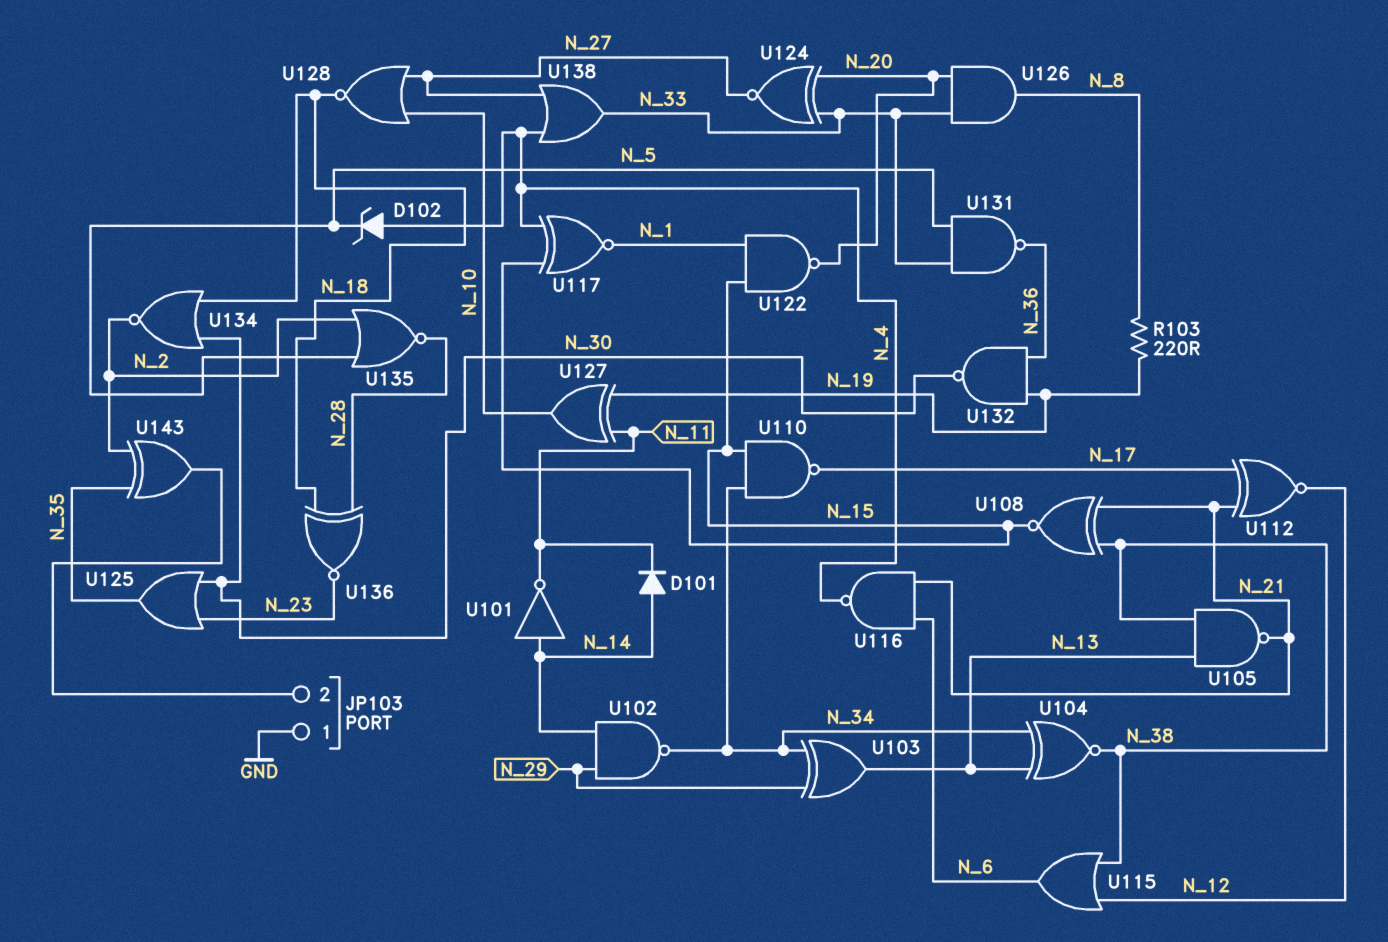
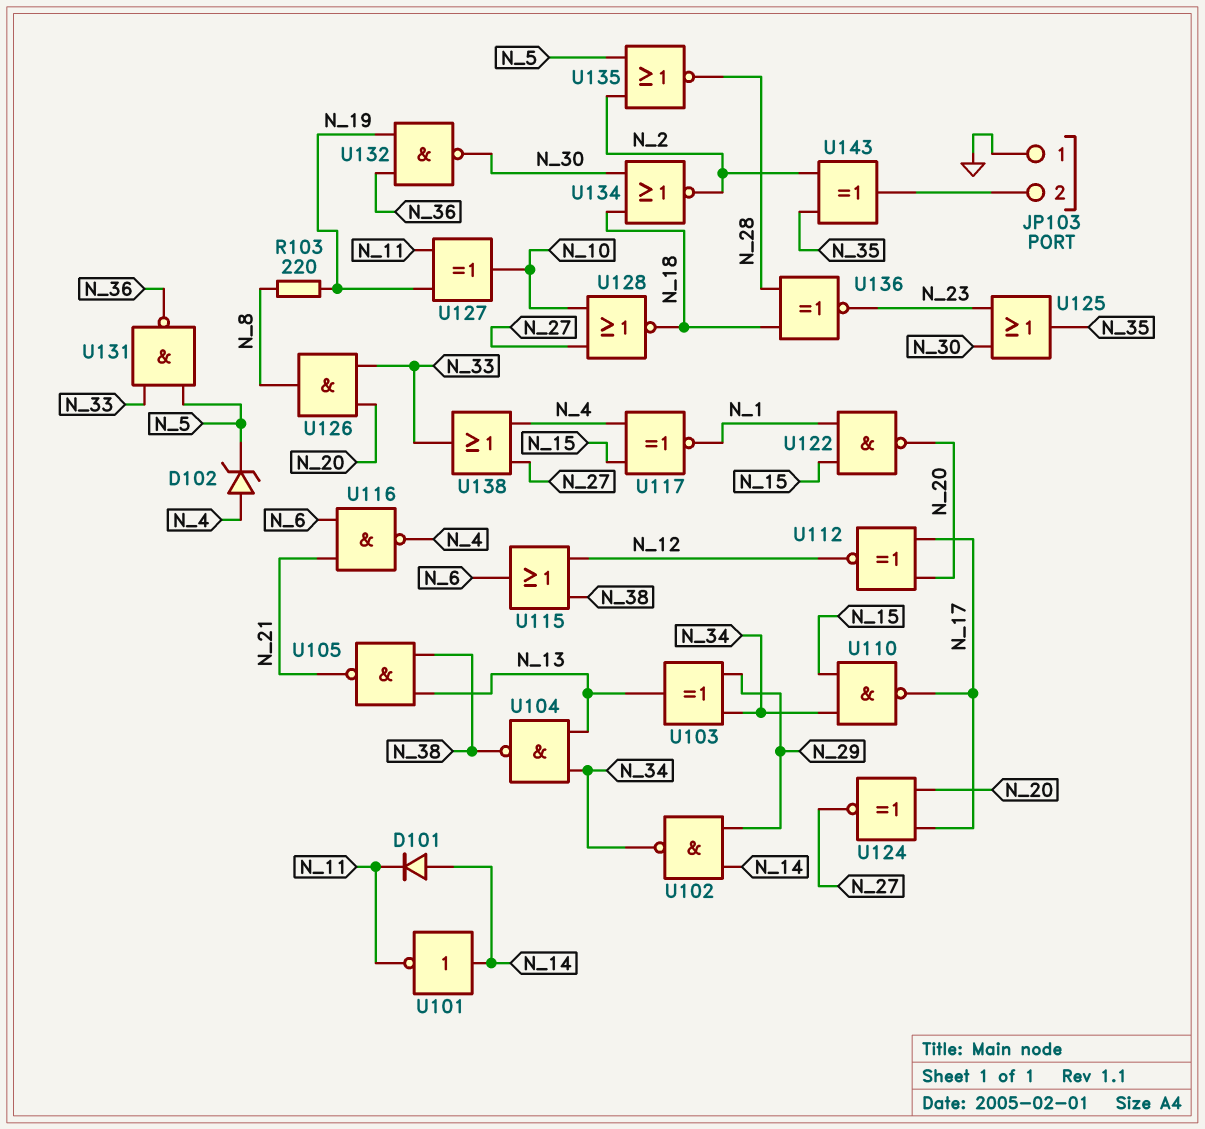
U104: XNOR (in N_13, in N_34, out N_38) -> NAND (in N_13, in N_34, out N_38)
U108: XNOR (in N_21, in N_38, out N_15) -> none
U112: XNOR (in N_17, in N_21, out N_12) -> XNOR (in N_17, in N_20, out N_12)
U124: XNOR (in N_20, in N_33, out N_27) -> XNOR (in N_17, in N_20, out N_27)

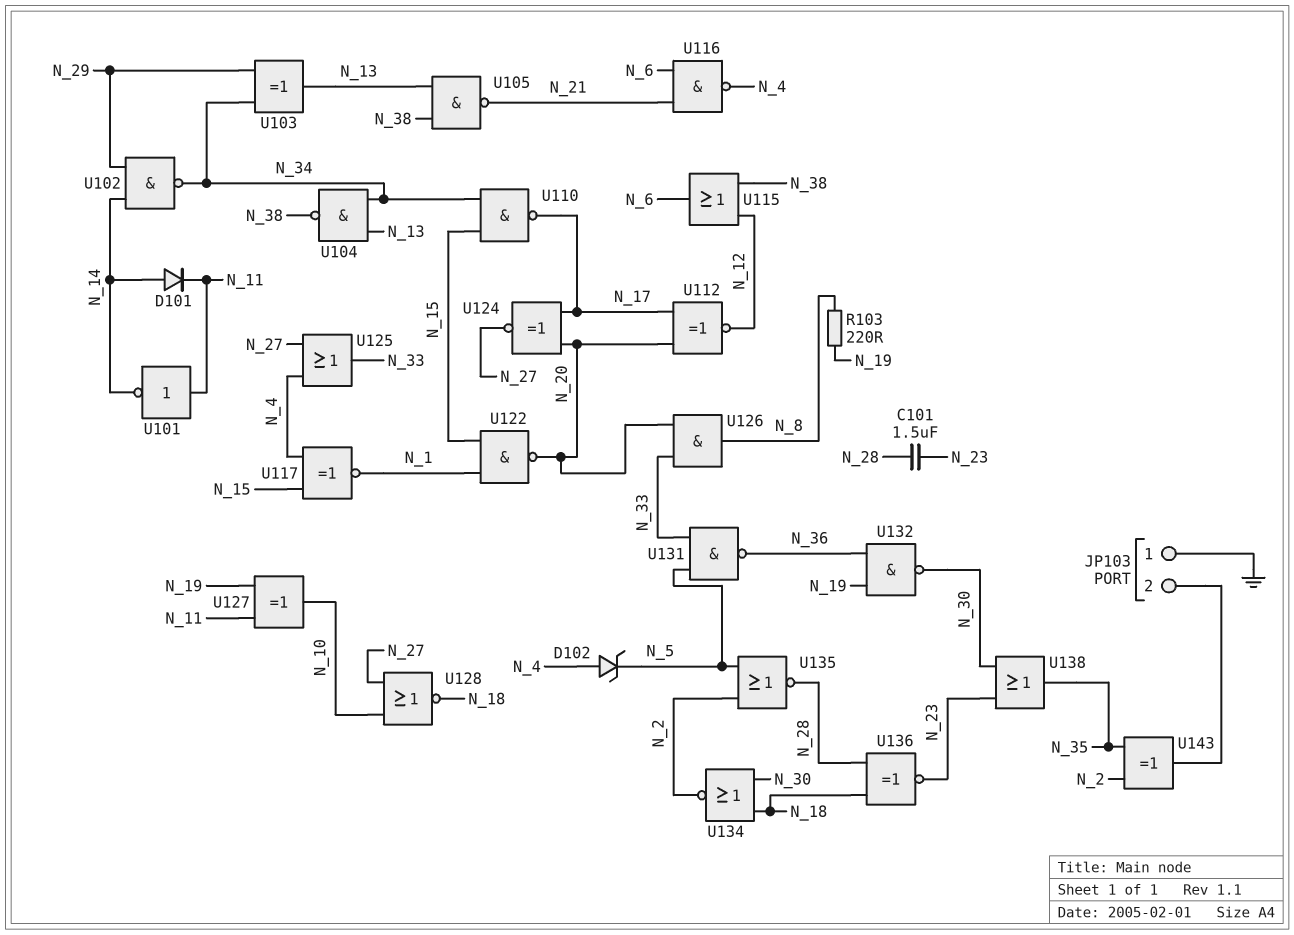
C101: none -> 1.5uF (N_23, N_28)
U101: NOT (in N_14, out N_11) -> NOT (in N_11, out N_14)
U125: OR (in N_23, in N_30, out N_35) -> OR (in N_4, in N_27, out N_33)
U138: OR (in N_4, in N_27, out N_33) -> OR (in N_23, in N_30, out N_35)

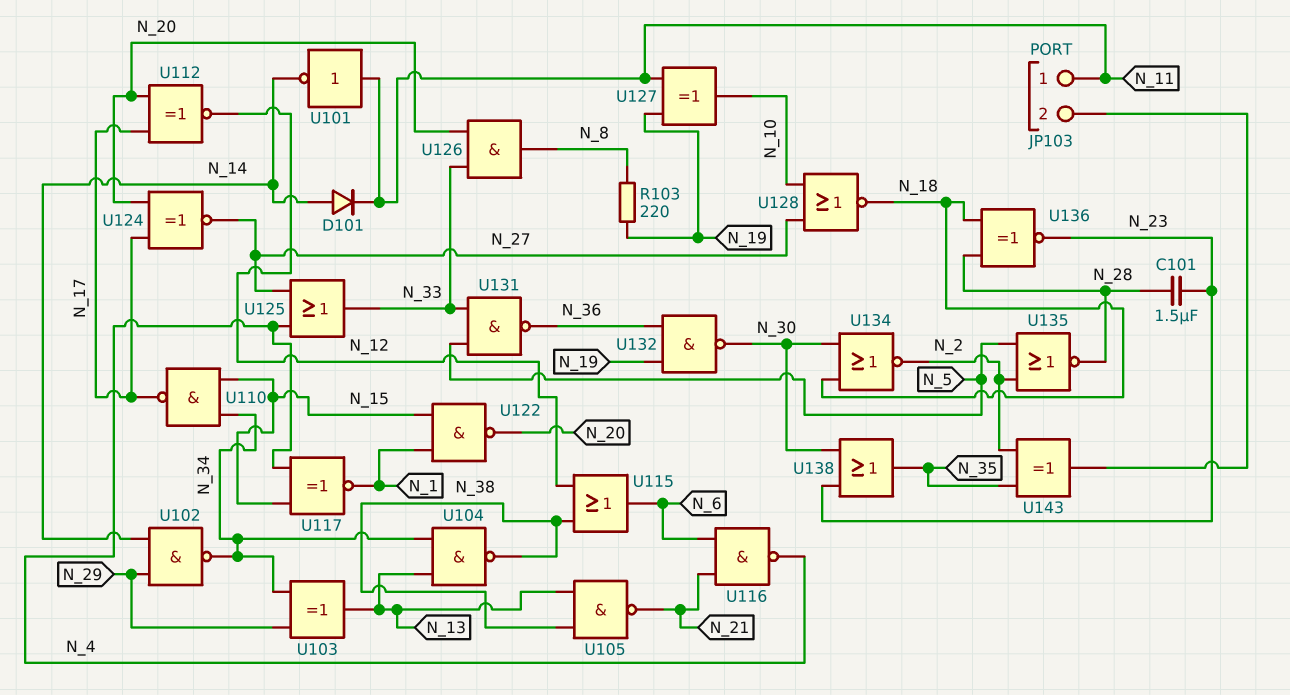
D102: zener (A N_4, K N_5) -> none
JP103 pin 1: GND -> N_11

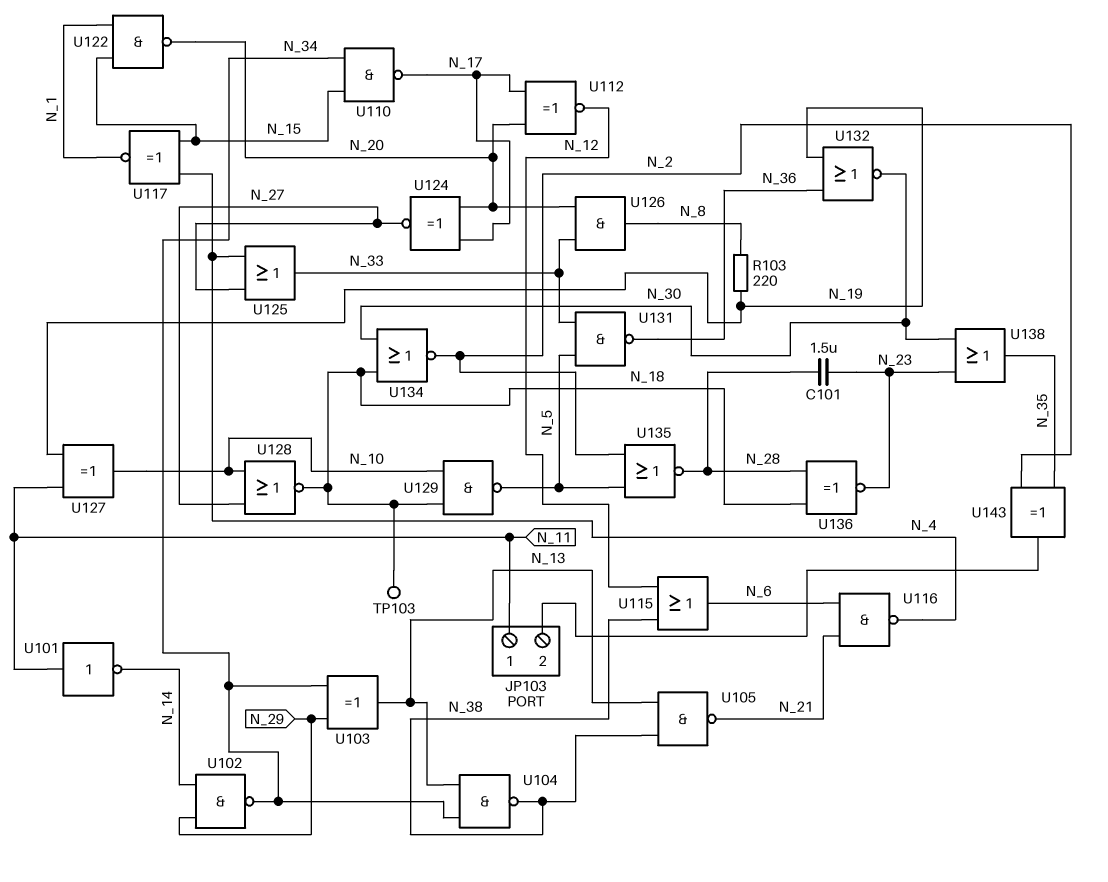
D101: diode (A N_14, K N_11) -> none
TP103: none -> test point (N_18)
U129: none -> NAND (in N_10, in N_18, out N_5)
U132: NAND (in N_19, in N_36, out N_30) -> NOR (in N_19, in N_36, out N_30)

